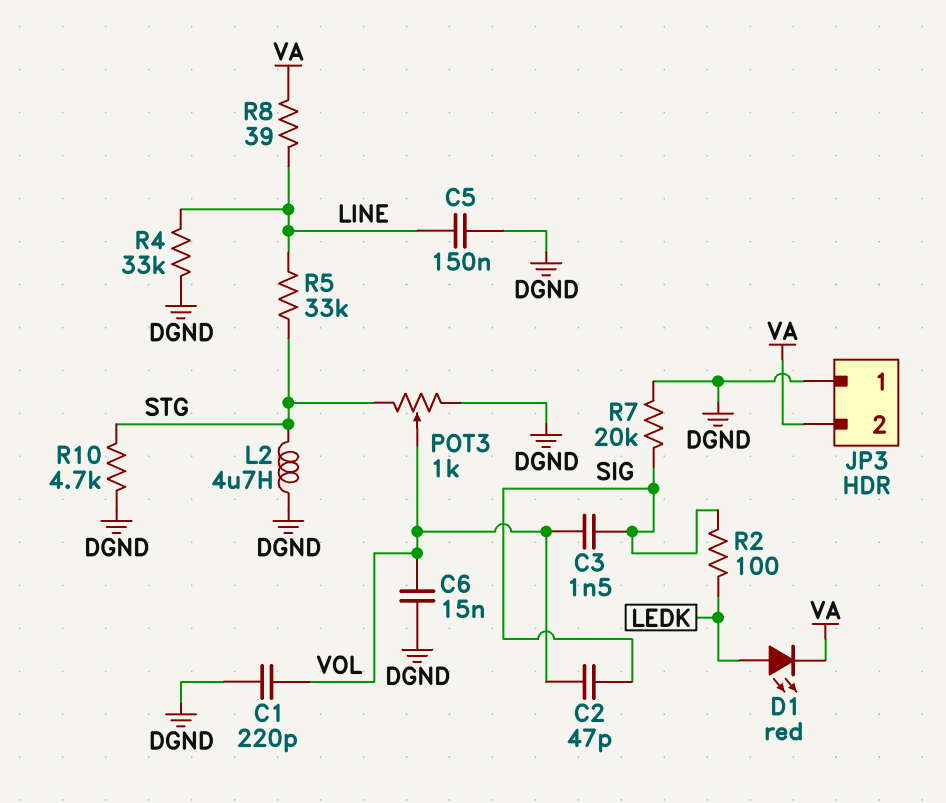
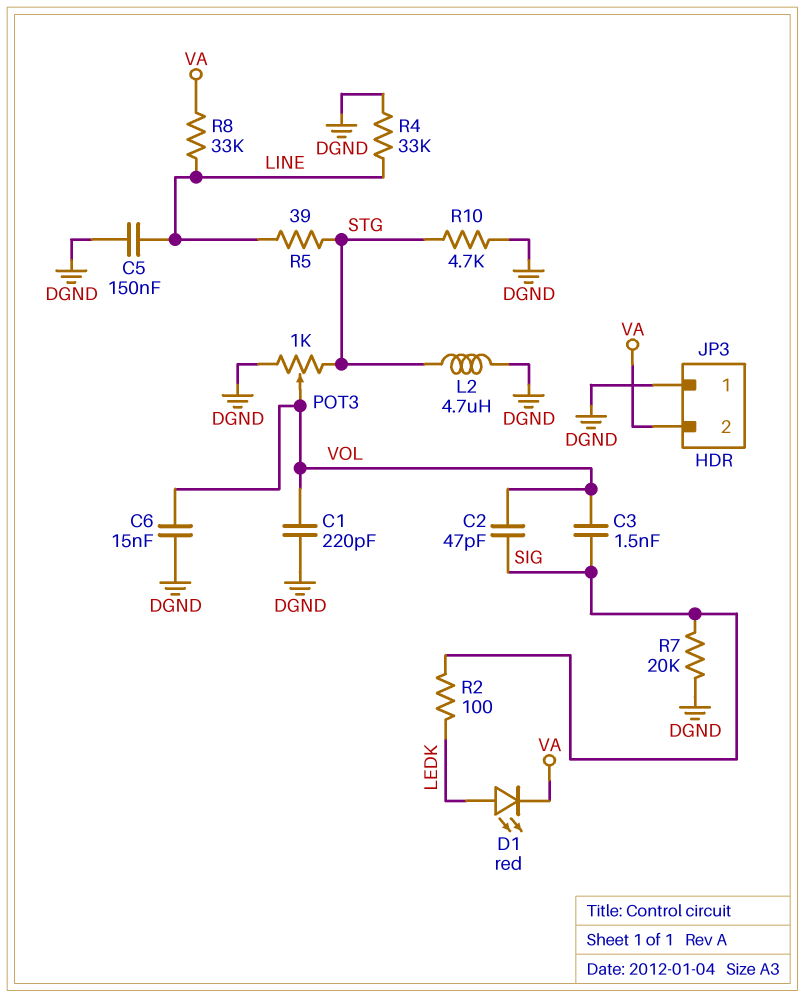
R5: 33k (LINE, STG) -> 39 (LINE, STG)
R8: 39 (LINE, VA) -> 33k (LINE, VA)

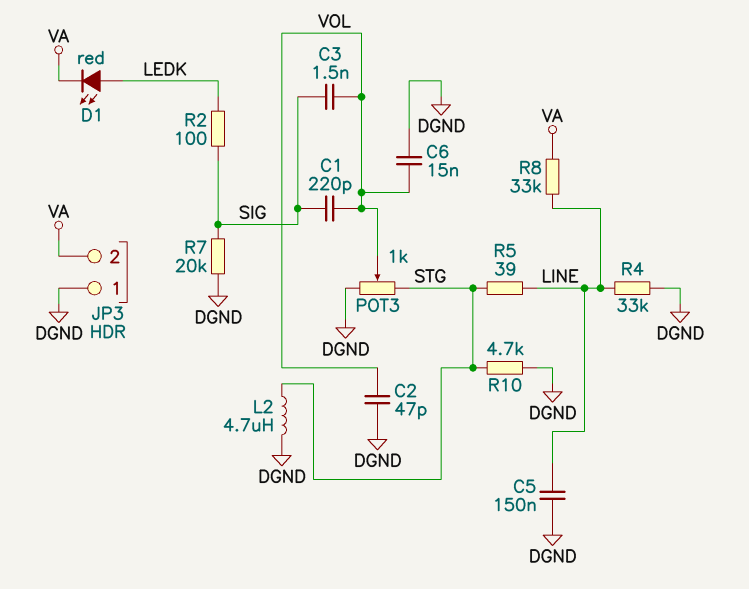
C1: 220pF (DGND, VOL) -> 220pF (SIG, VOL)
C2: 47pF (SIG, VOL) -> 47pF (DGND, VOL)

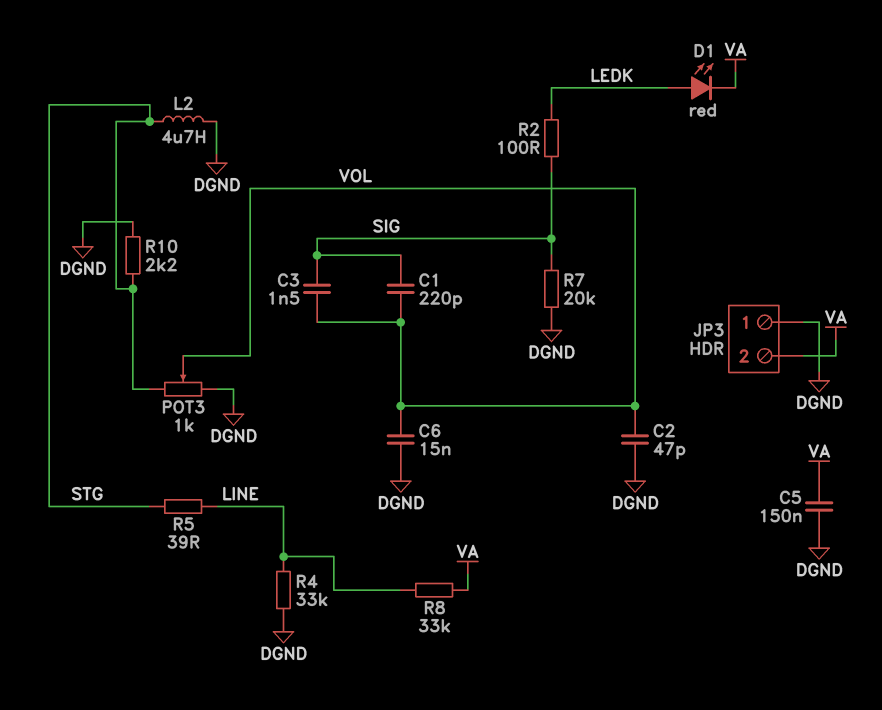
C5: 150nF (DGND, LINE) -> 150nF (DGND, VA)
R10: 4.7k (DGND, STG) -> 2.2k (DGND, STG)

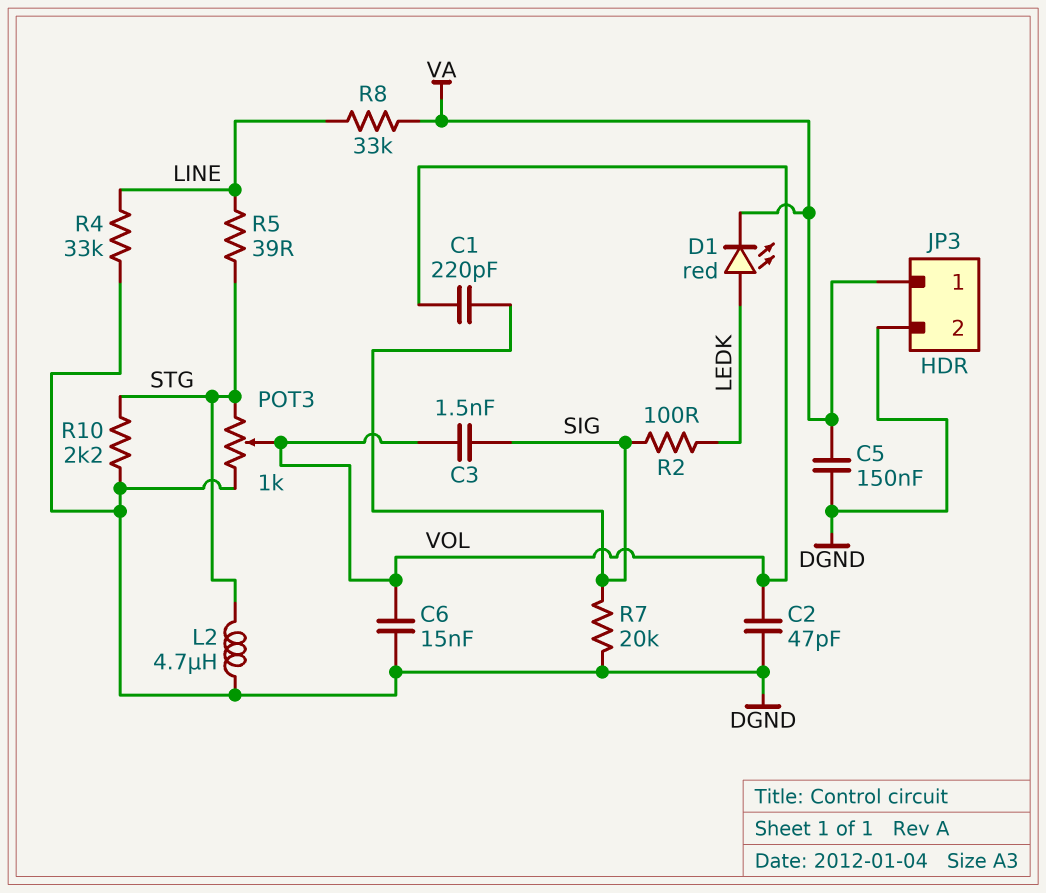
JP3 pin 1: DGND -> VA
JP3 pin 2: VA -> DGND

